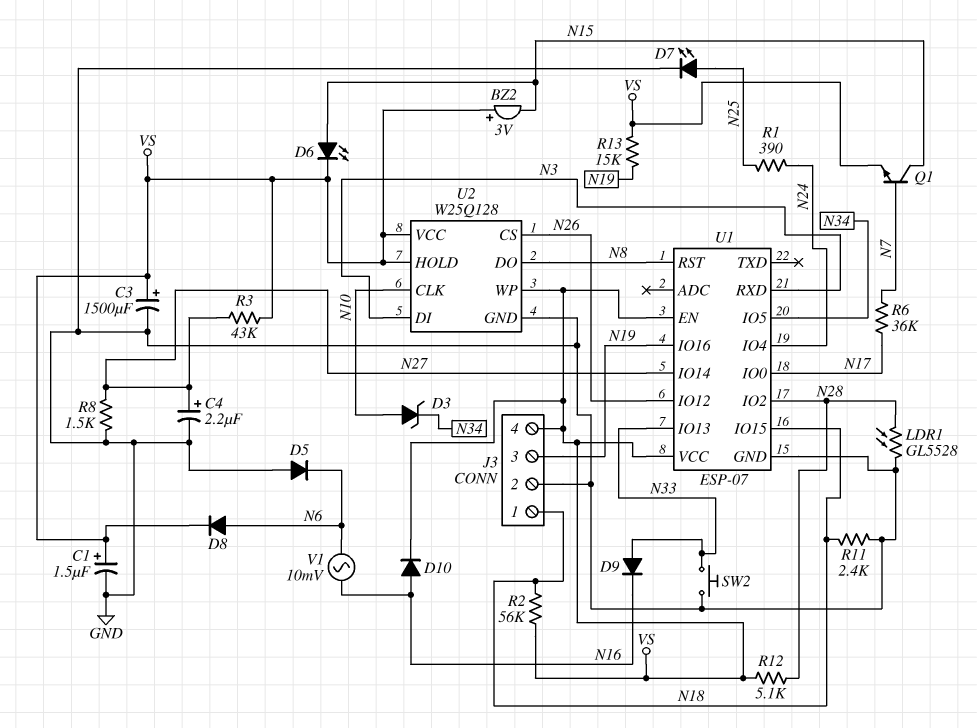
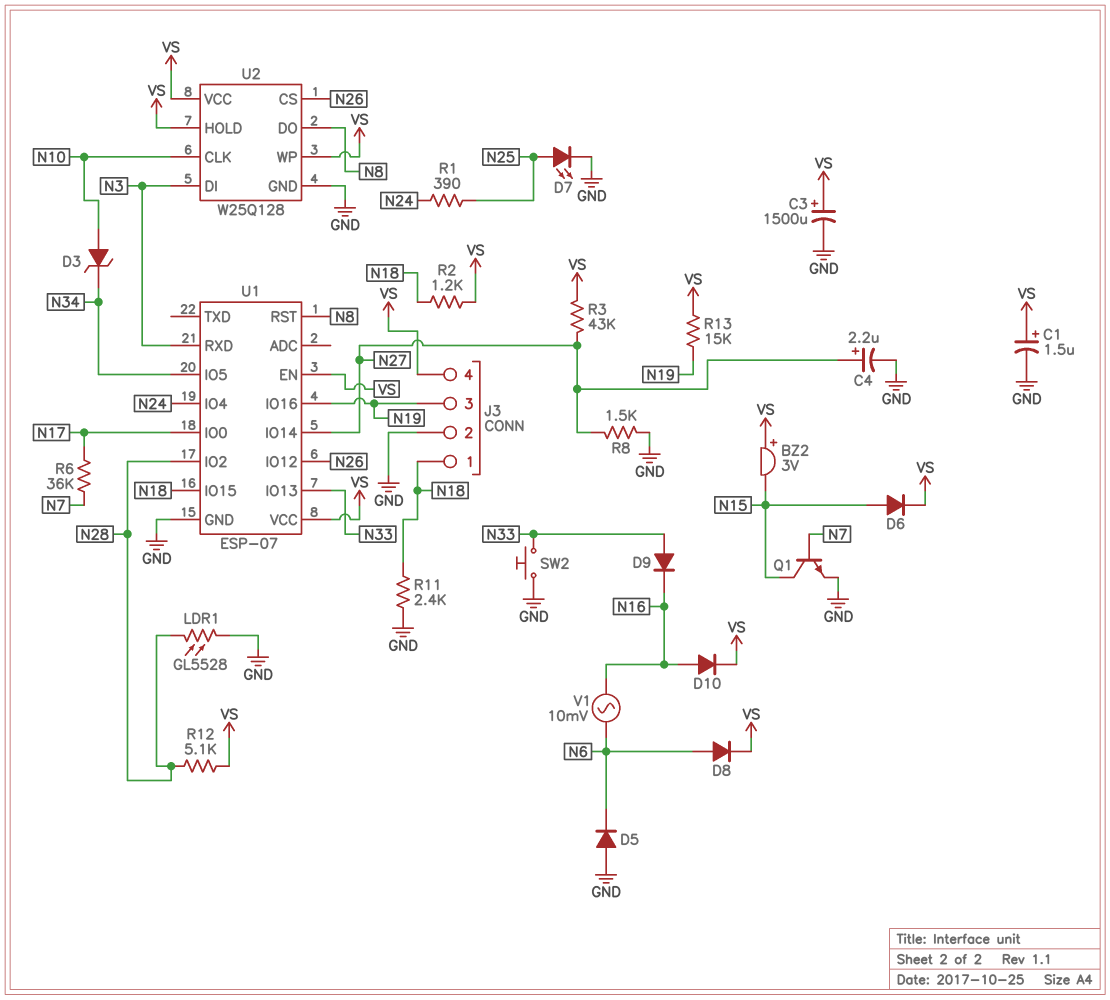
D6: LED (A N15, K VS) -> diode (A N15, K VS)
Q1: NPN (B N7, C N15, E VS) -> NPN (B N7, C N15, E GND)
R2: 56k (N18, VS) -> 1.2k (N18, VS)

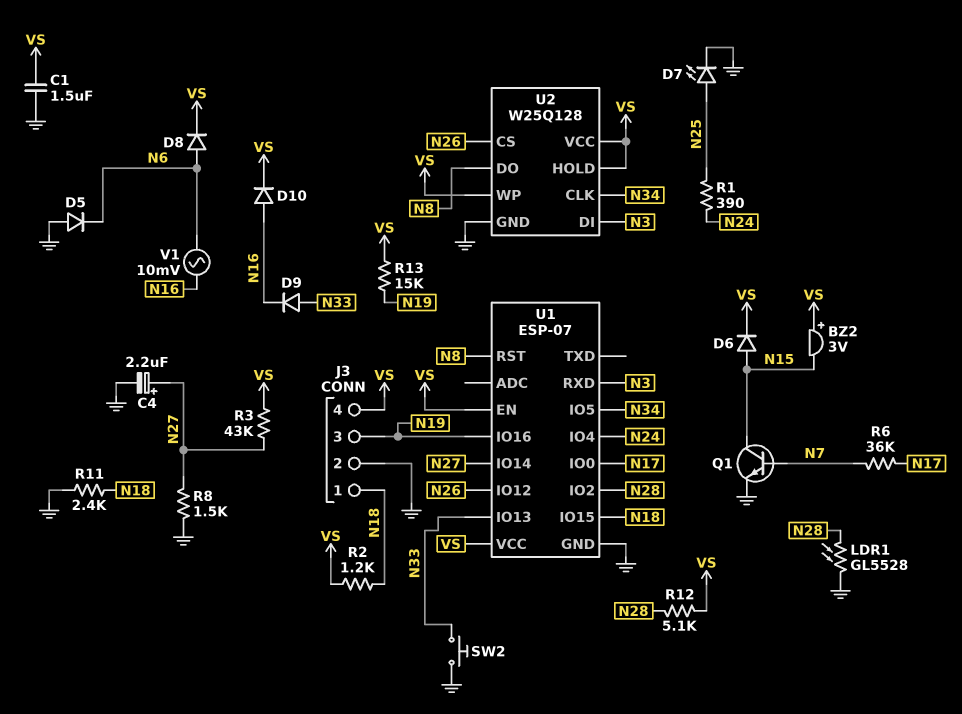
C1: 1.5uF (plus VS, minus GND) -> 1.5uF (GND, VS)
C3: 1500uF (plus VS, minus GND) -> none
D3: zener (A N10, K N34) -> none
U2 pin CLK: N10 -> N34

